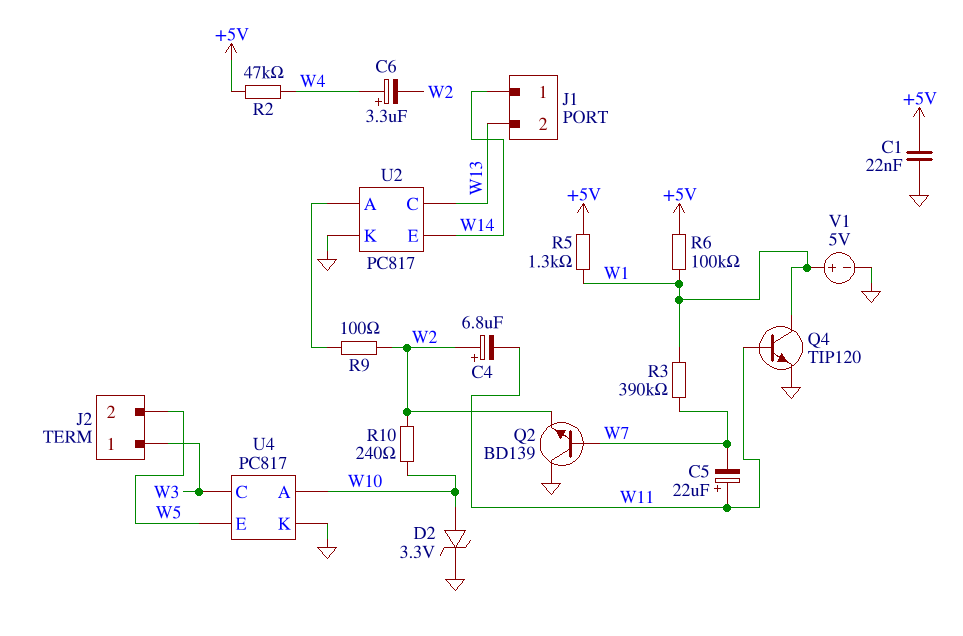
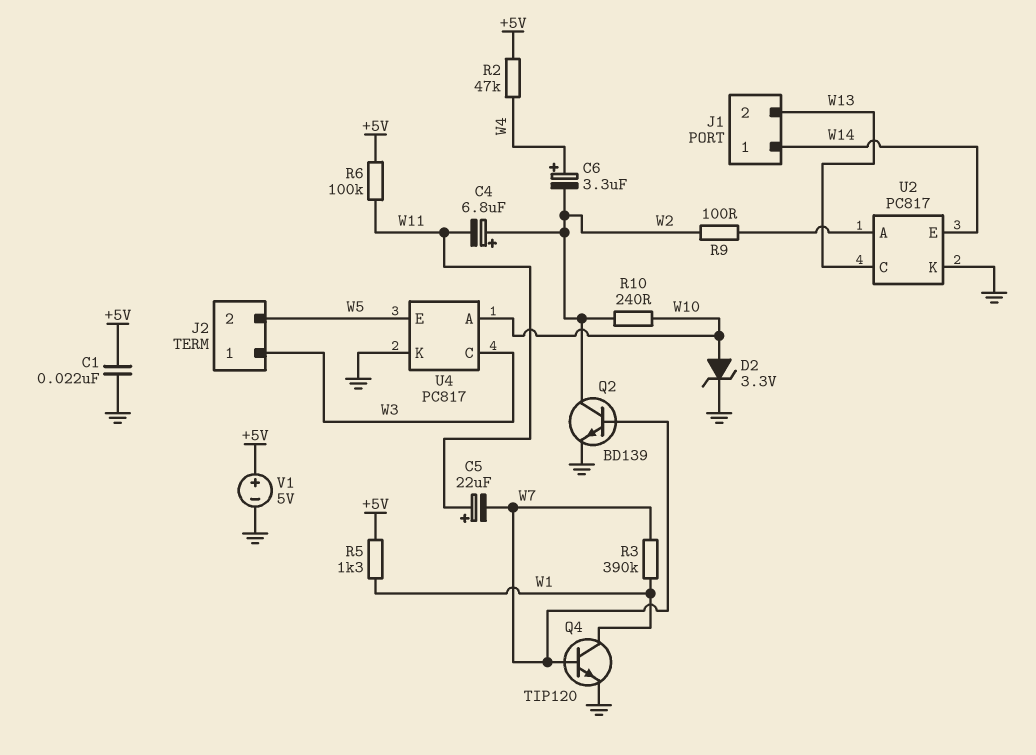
Q2: NPN BD139 (B W7, C GND, E W2) -> NPN BD139 (B W7, C W2, E GND)
Q4: NPN TIP120 (B W11, C W1, E GND) -> NPN TIP120 (B W7, C W1, E GND)
R6: 100k (+5V, W1) -> 100k (+5V, W11)
V1: 5V (plus W1, minus GND) -> 5V (plus +5V, minus GND)

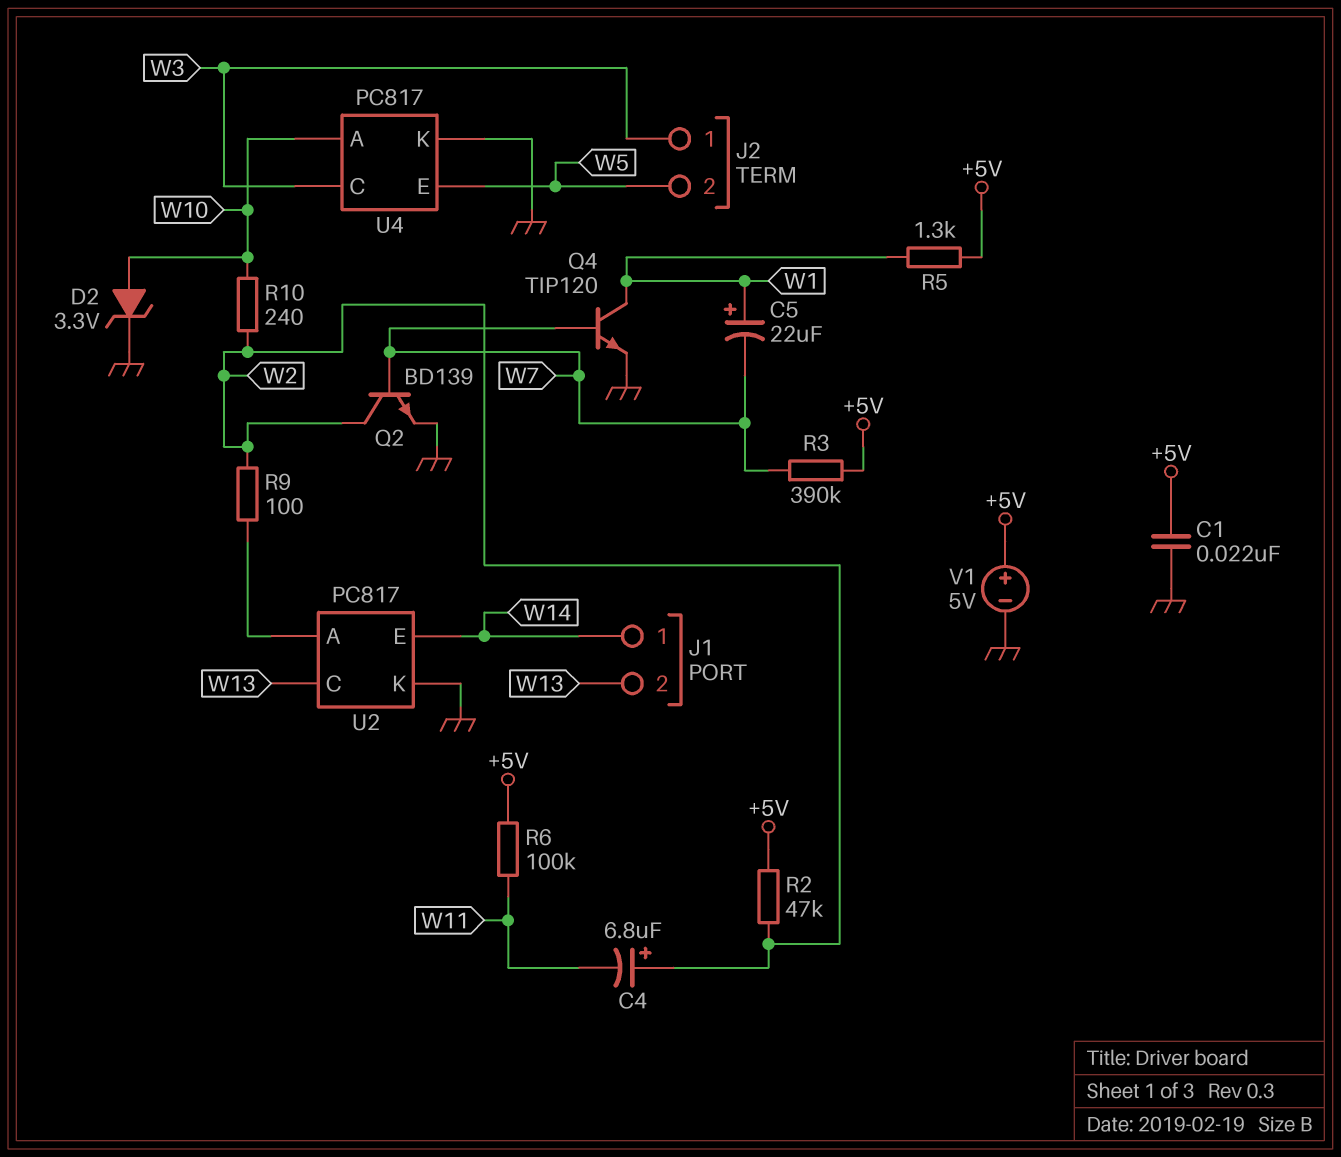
C5: 22uF (plus W11, minus W7) -> 22uF (plus W1, minus W7)
C6: 3.3uF (plus W4, minus W2) -> none
R2: 47k (+5V, W4) -> 47k (+5V, W2)
R3: 390k (W1, W7) -> 390k (+5V, W7)

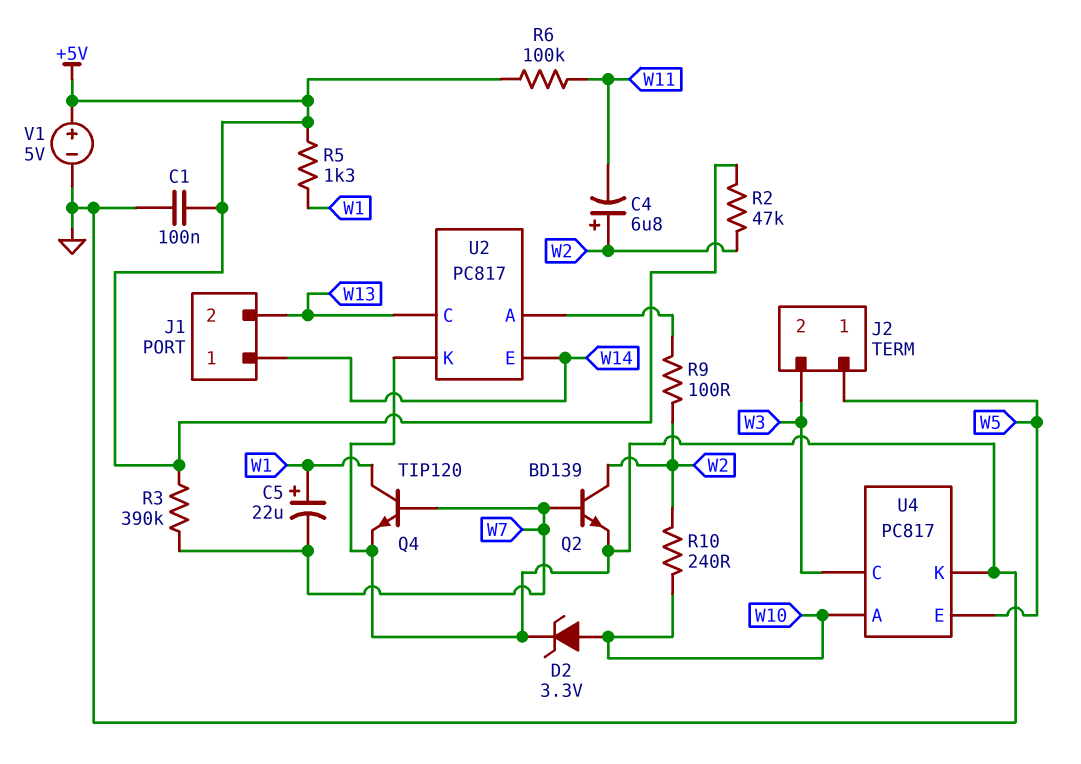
C1: 22nF (+5V, GND) -> 100nF (+5V, GND)
J2 pin 1: W3 -> W5
J2 pin 2: W5 -> W3

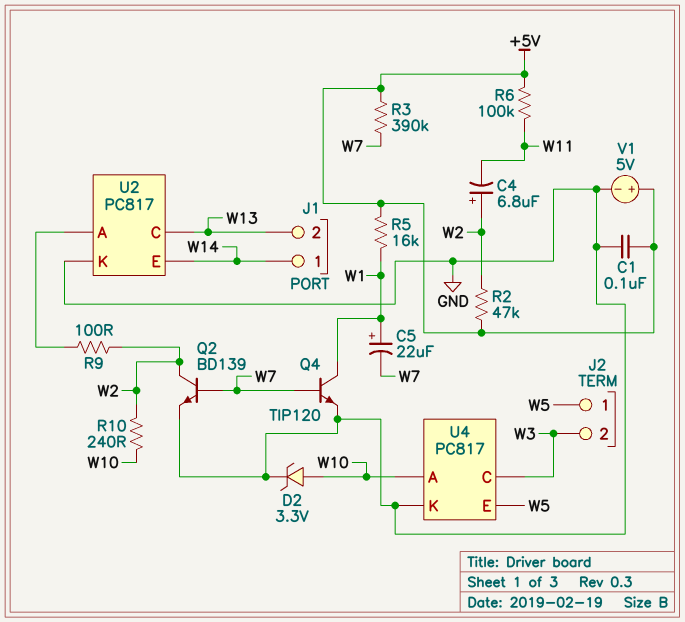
R5: 1.3k (+5V, W1) -> 16k (+5V, W1)

